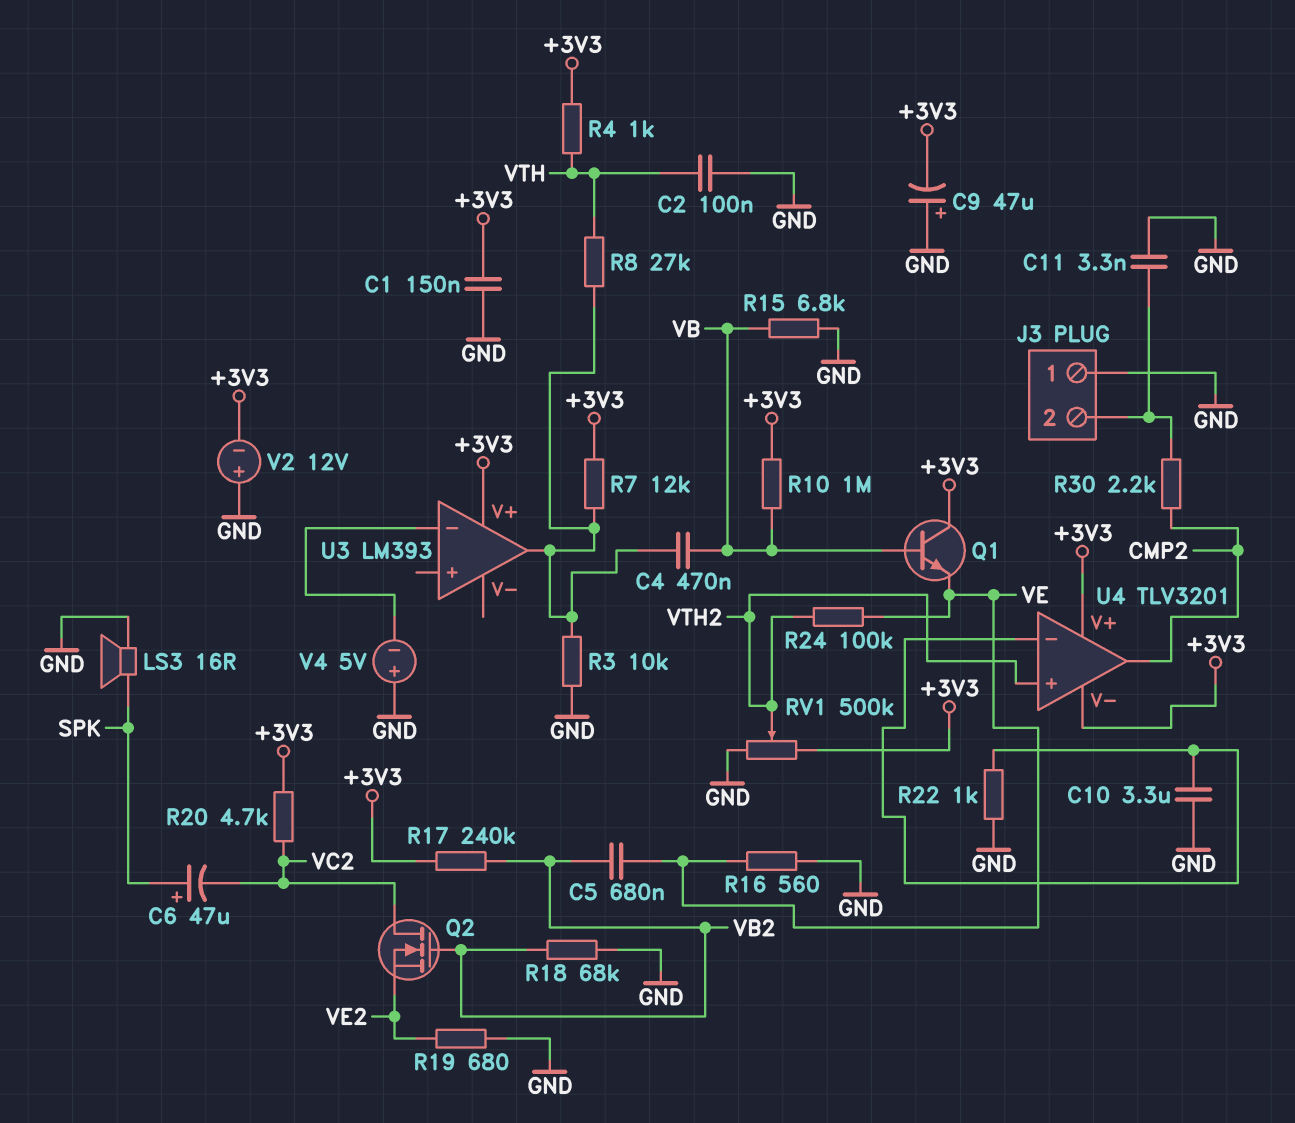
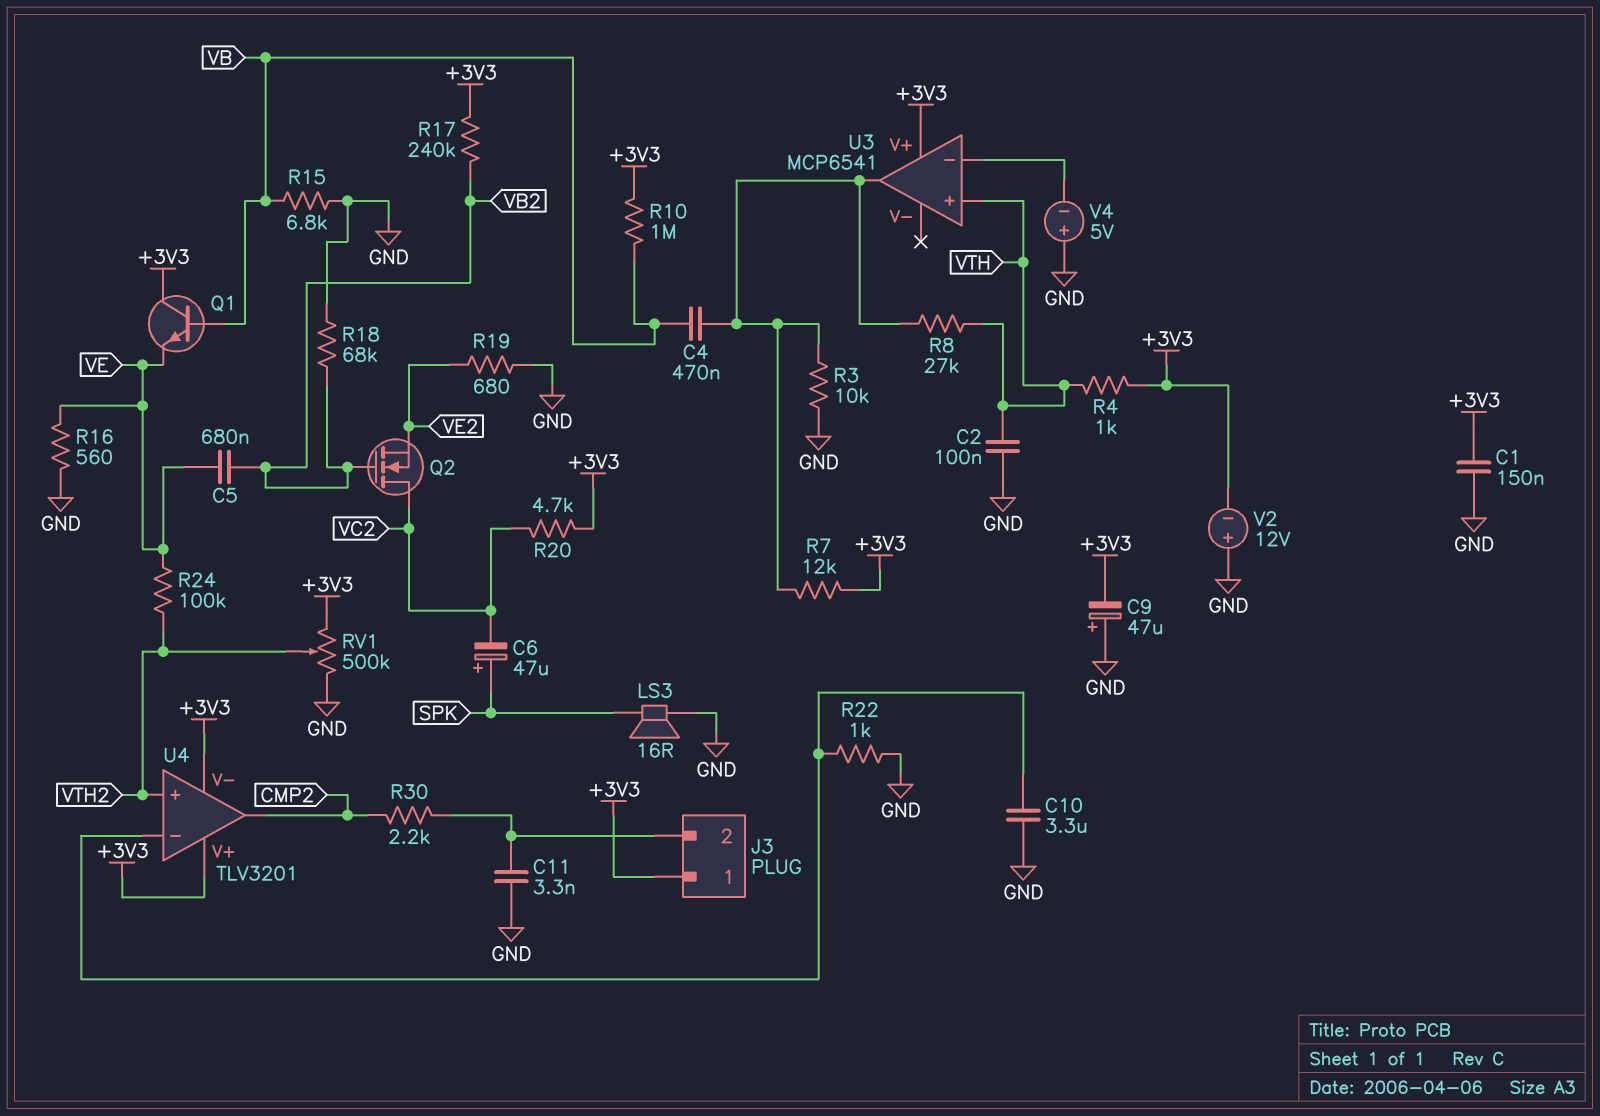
J3 pin 1: GND -> +3V3
U3: LM393 -> MCP6541
U3 pin in+: none -> VTH

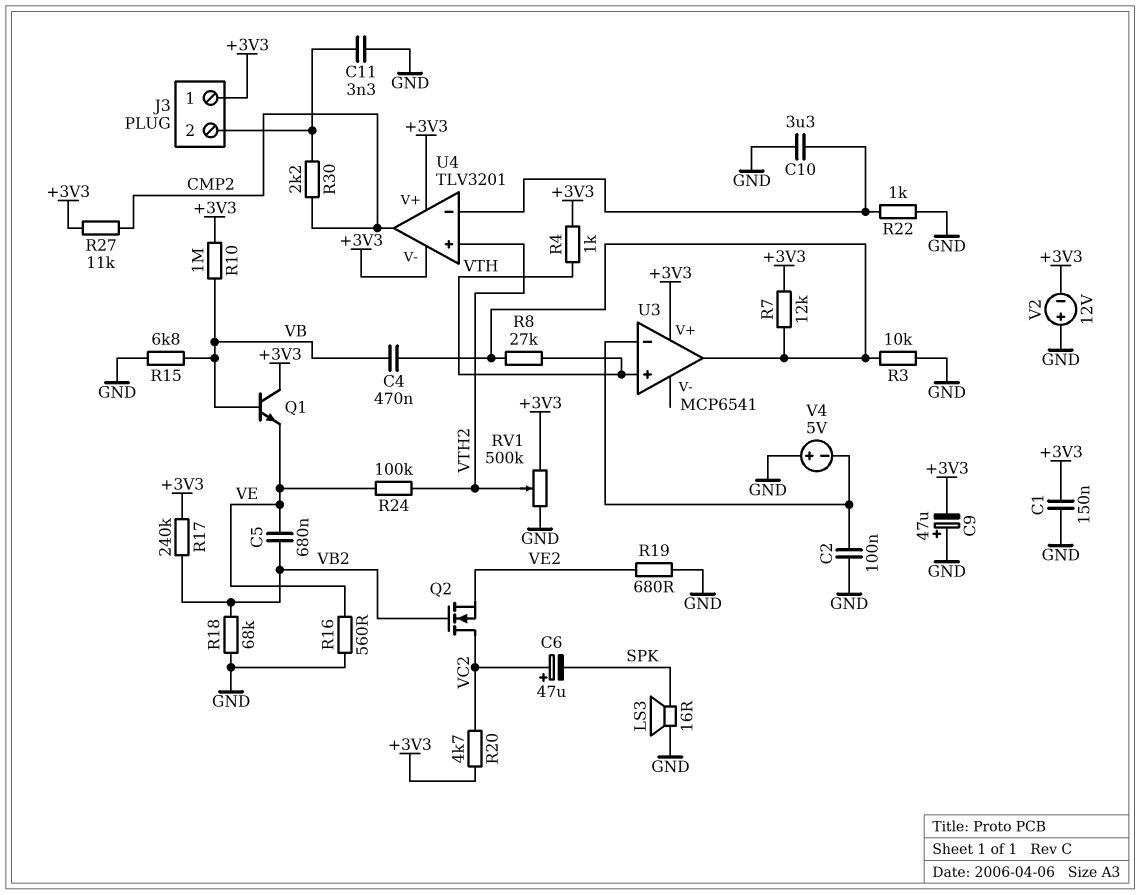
C2: 100nF (GND, VTH) -> 100nF (GND, U3/in-)
C6: 47uF (plus SPK, minus VC2) -> 47uF (plus VC2, minus SPK)
R27: none -> 11k (+3V3, CMP2)

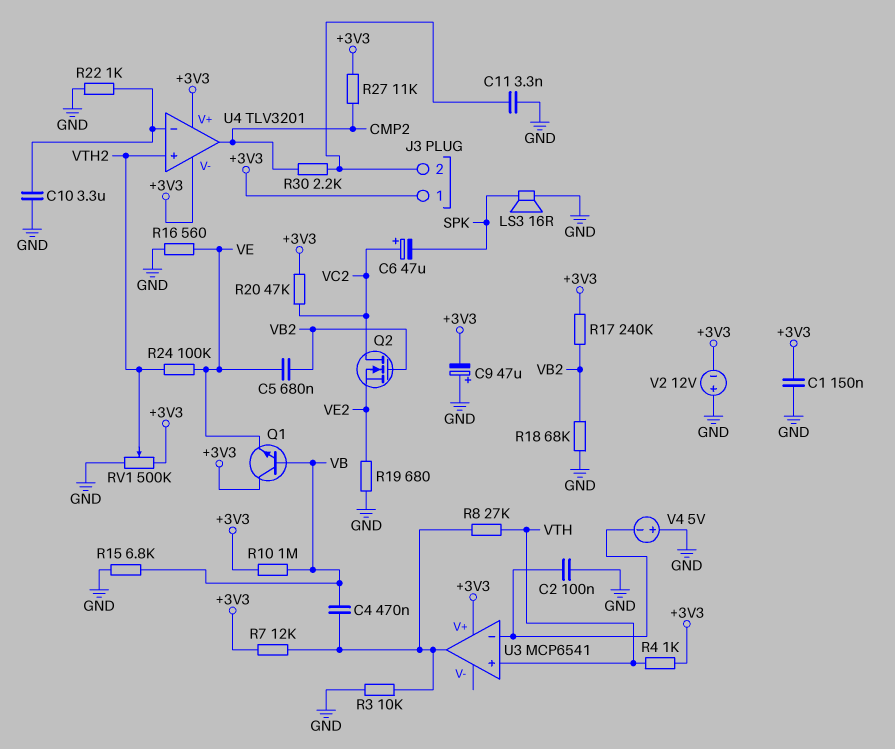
R20: 4.7k (+3V3, VC2) -> 47k (+3V3, VC2)

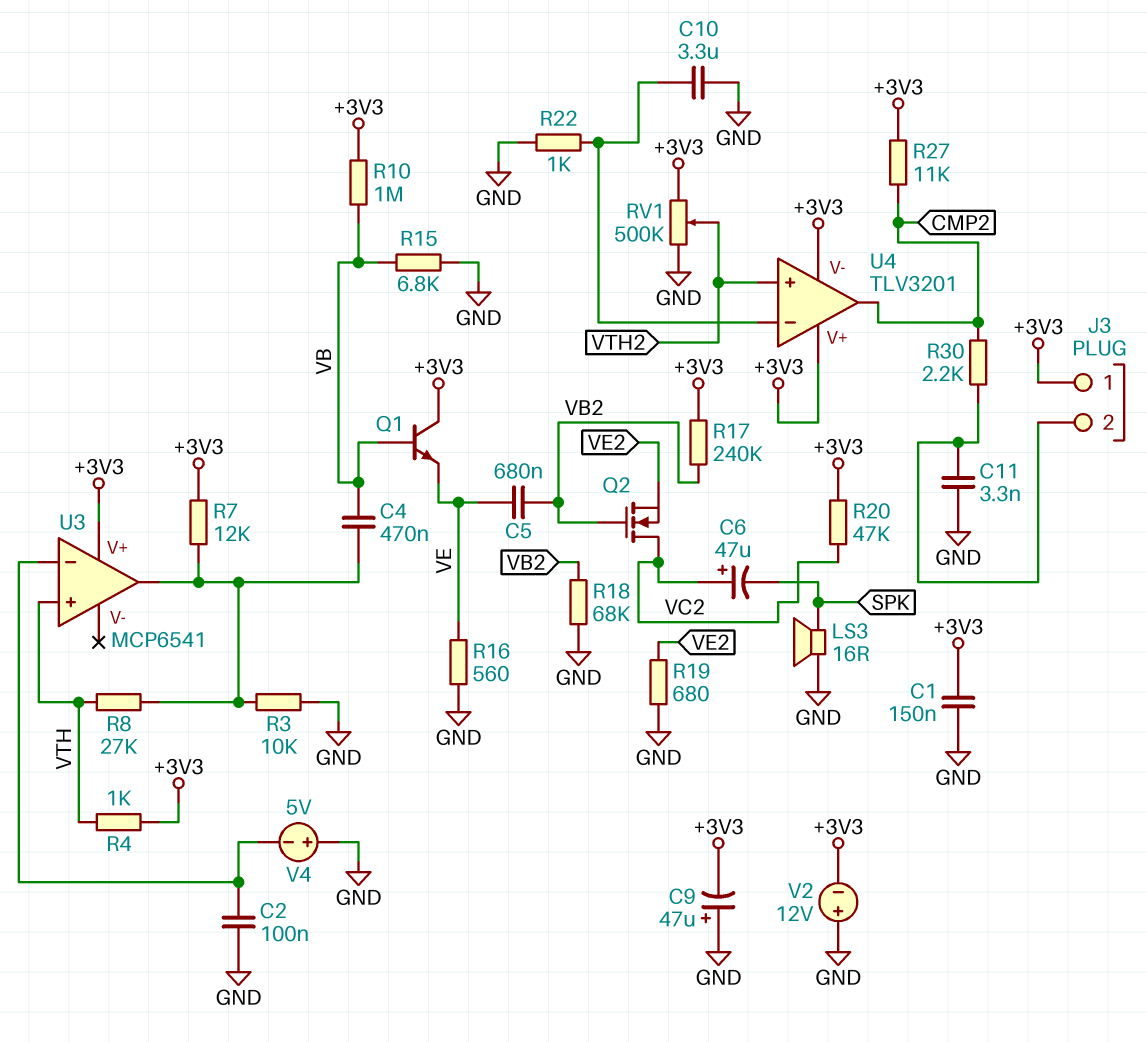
R24: 100k (VE, VTH2) -> none

